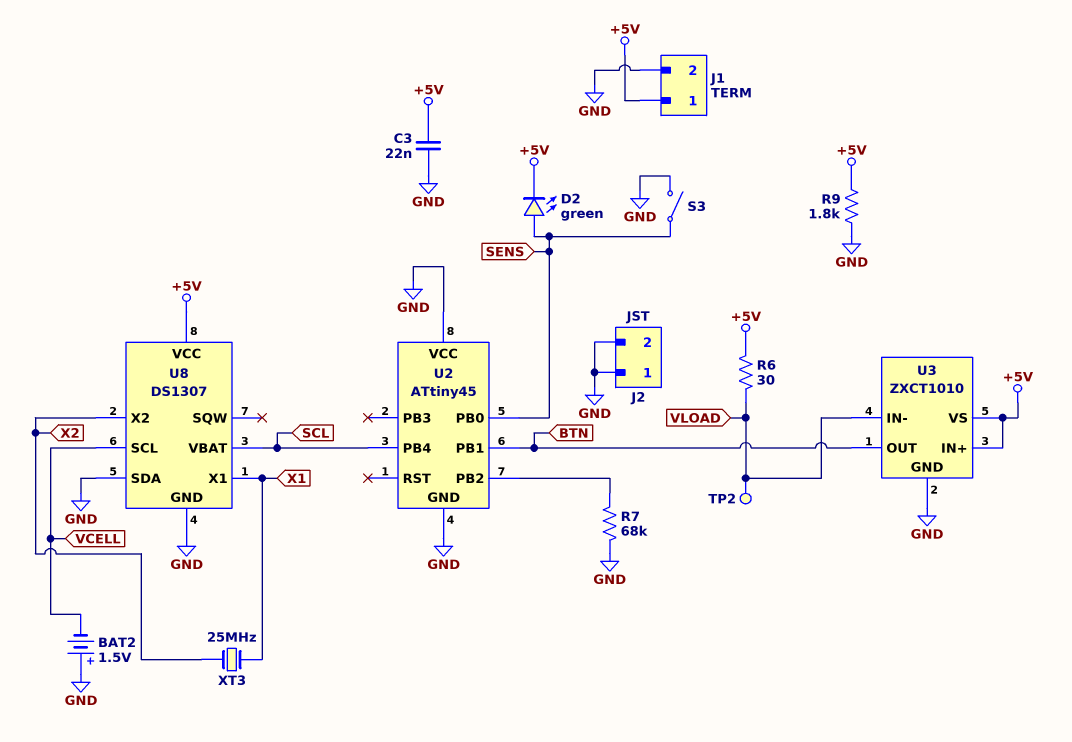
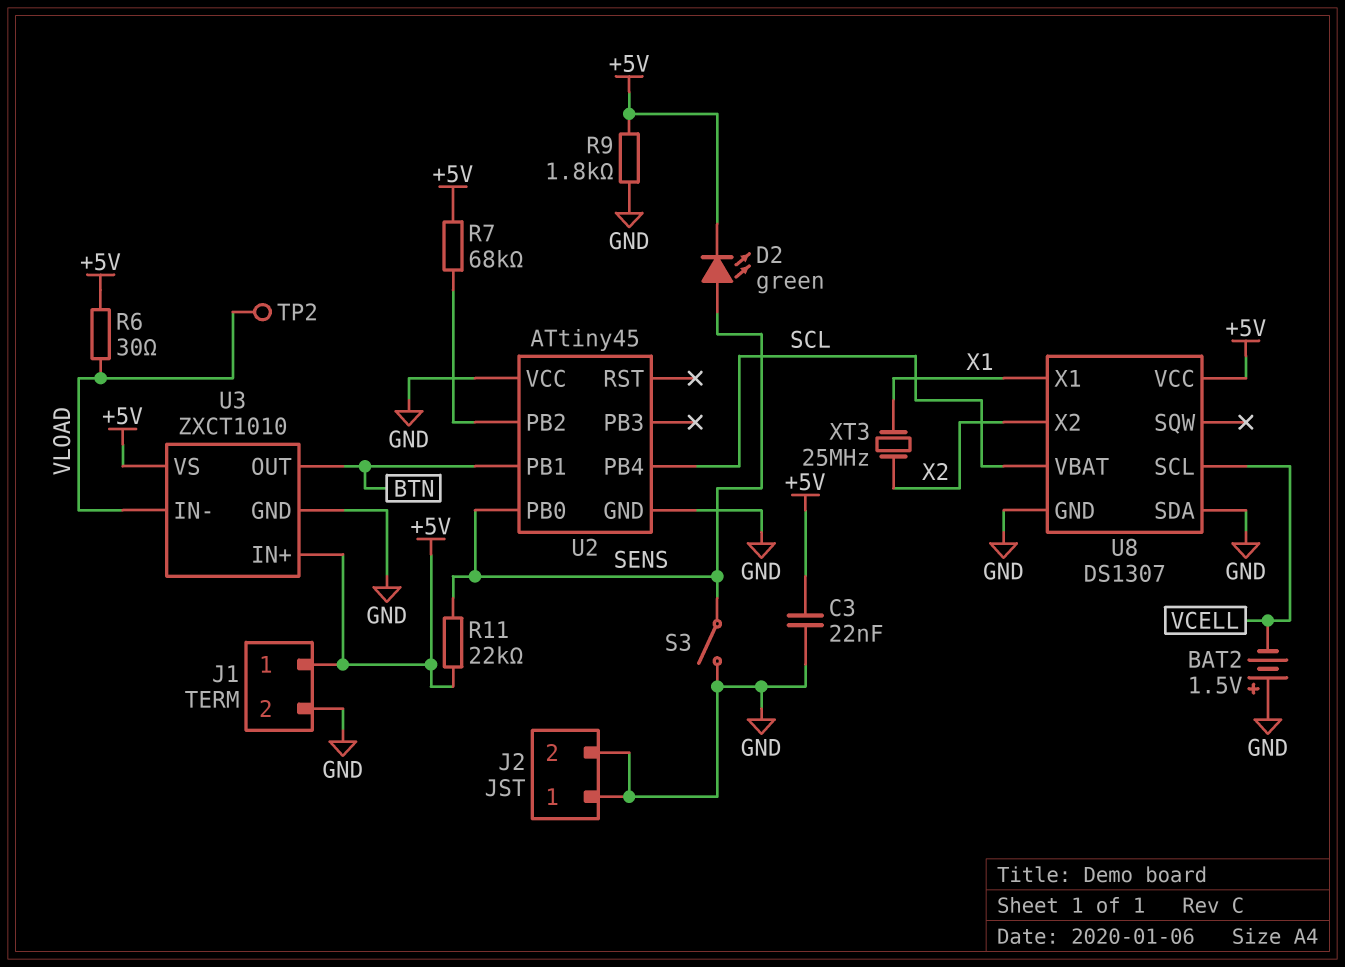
R7: 68k (GND, U2/PB2) -> 68k (+5V, U2/PB2)
R11: none -> 22k (+5V, SENS)

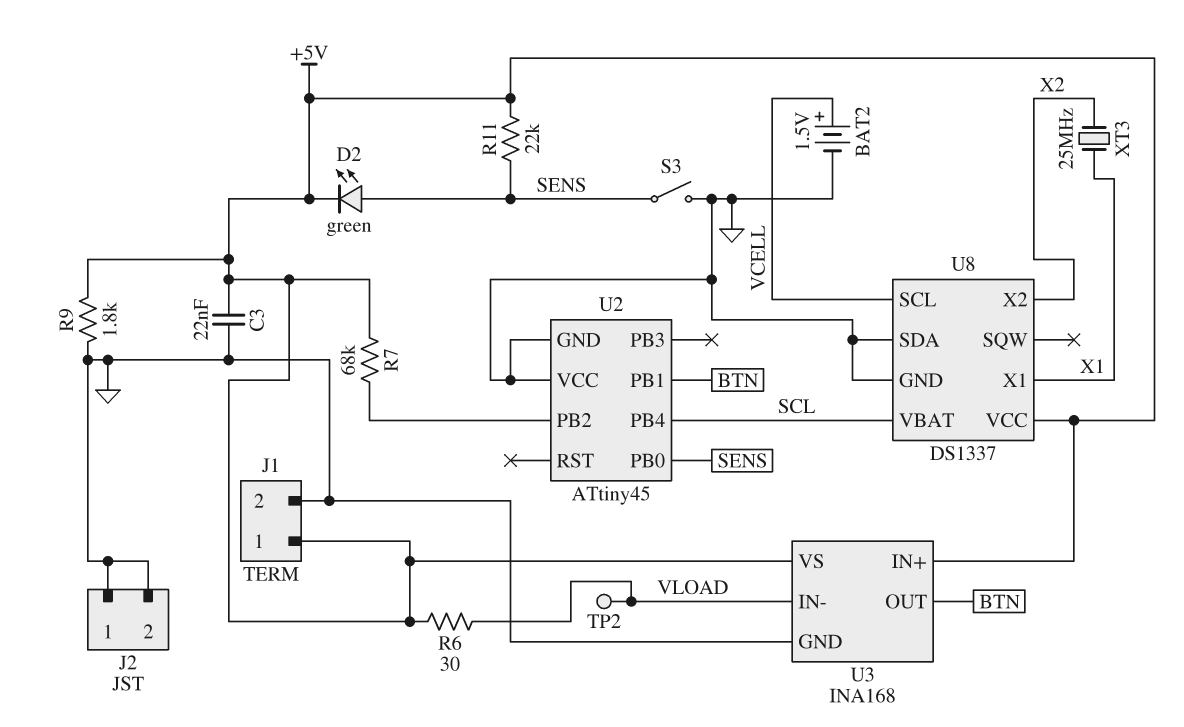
BAT2: 1.5V (plus GND, minus VCELL) -> 1.5V (plus VCELL, minus GND)
U3: ZXCT1010 -> INA168
U8: DS1307 -> DS1337

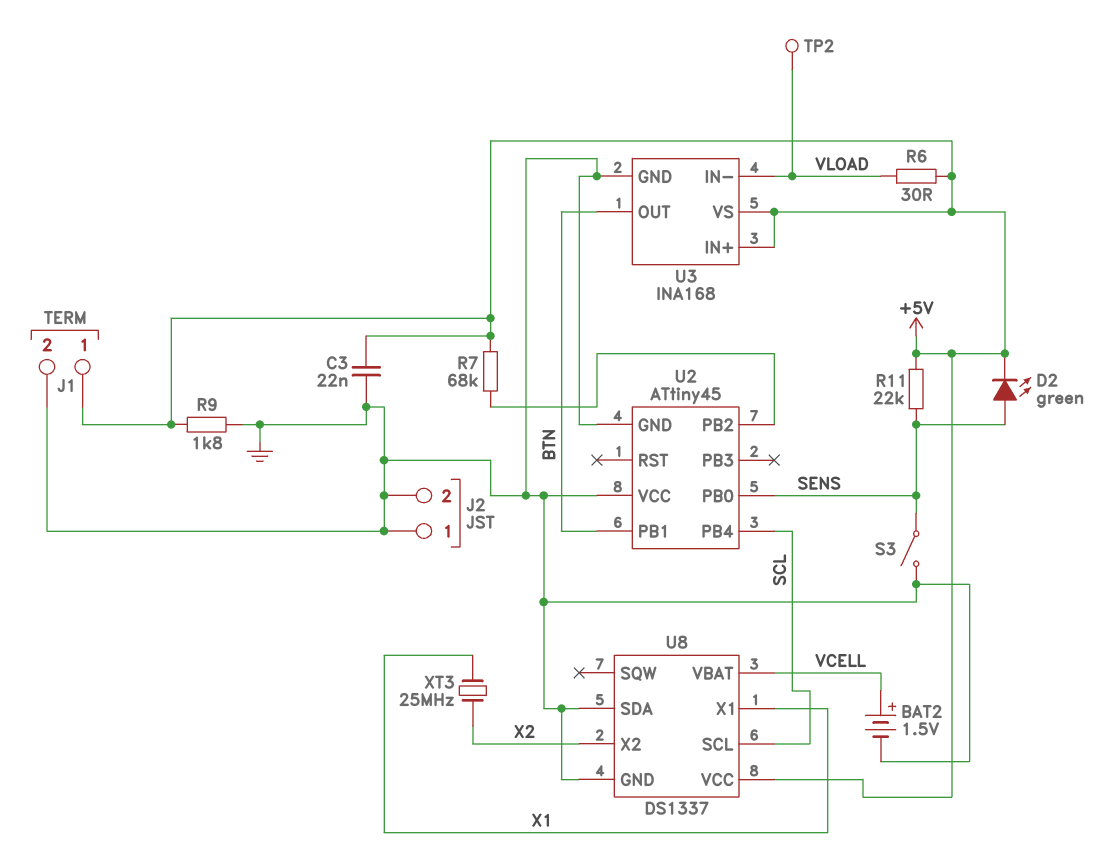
U8 pin SCL: VCELL -> SCL
U8 pin VBAT: SCL -> VCELL

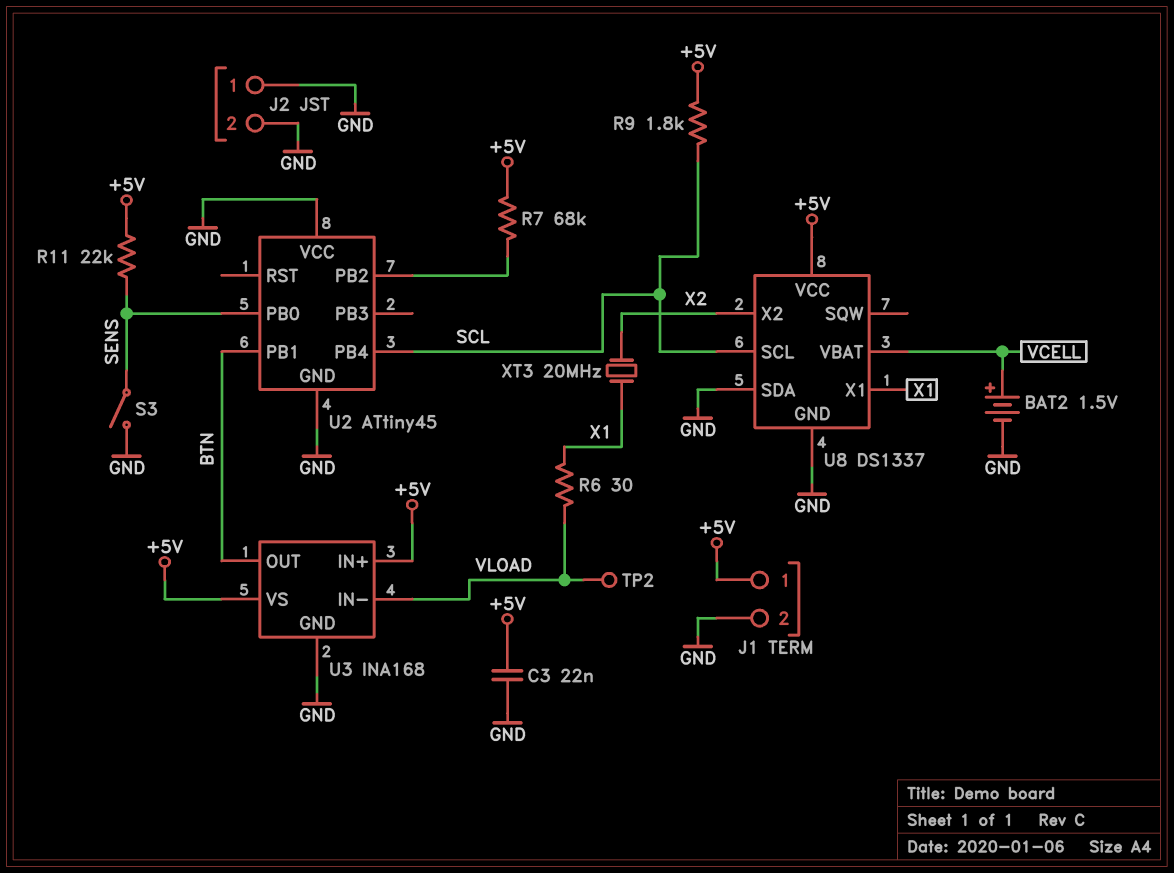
D2: LED green (A SENS, K +5V) -> none
R6: 30 (+5V, VLOAD) -> 30 (VLOAD, X1)
R9: 1.8k (+5V, GND) -> 1.8k (+5V, SCL)
XT3: 25MHz (X1, X2) -> 20MHz (X1, X2)

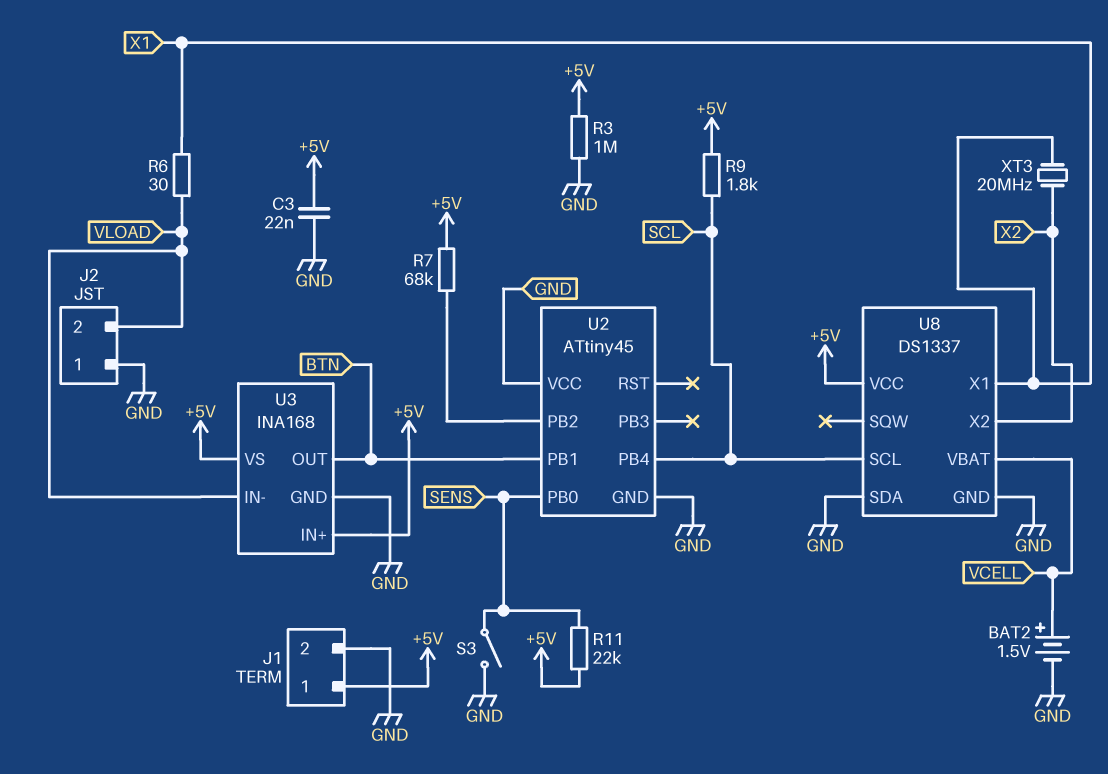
J2 pin 2: GND -> VLOAD
R3: none -> 1M (+5V, GND)
TP2: test point (VLOAD) -> none

